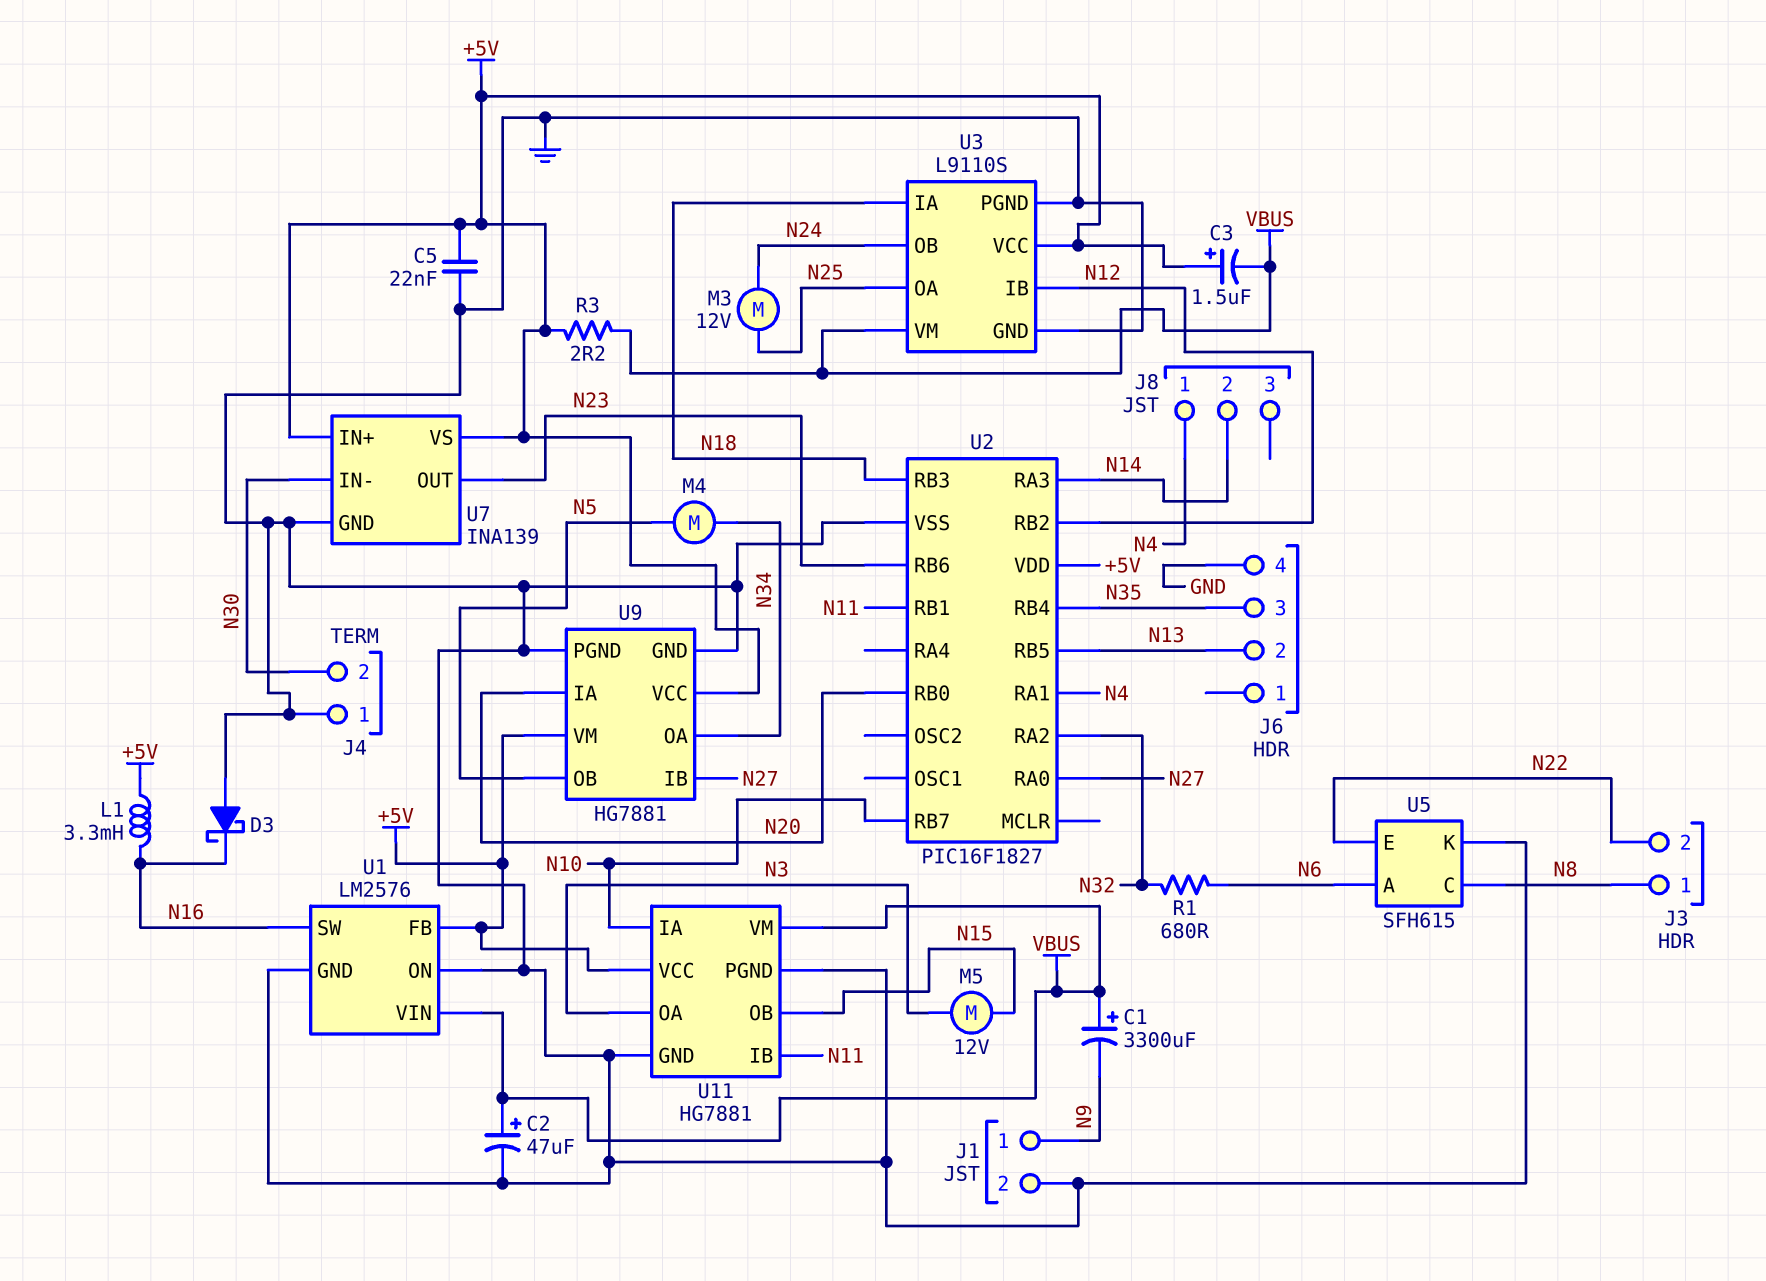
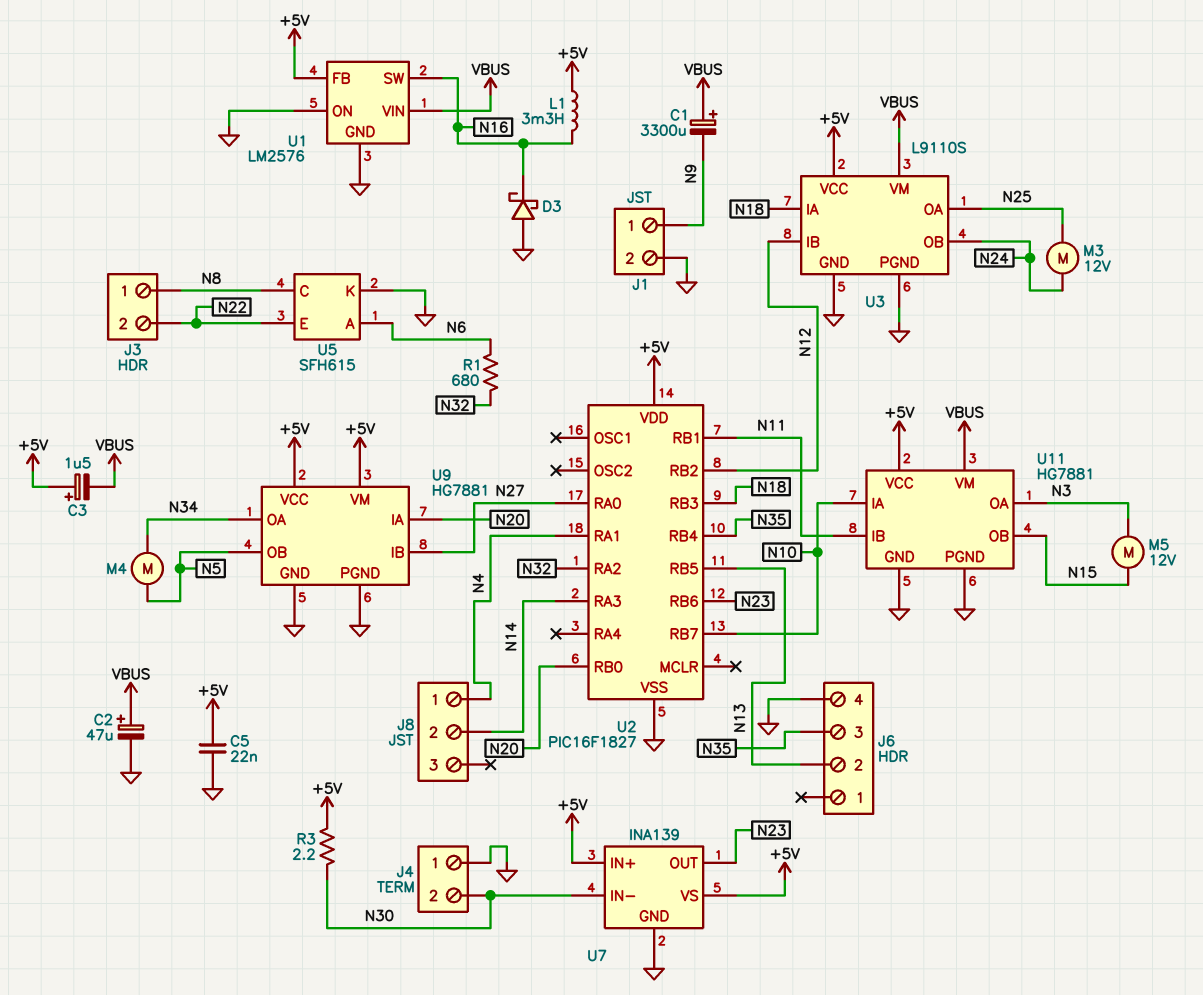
R3: 2.2 (+5V, VBUS) -> 2.2 (+5V, N30)

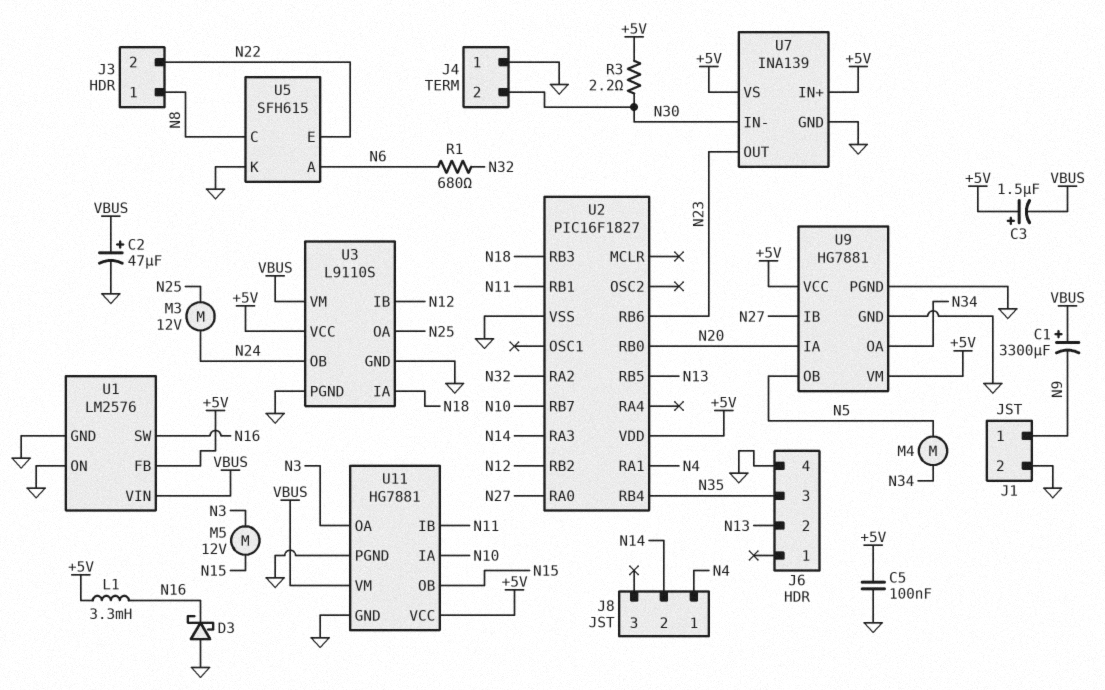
C5: 22nF (+5V, GND) -> 100nF (+5V, GND)

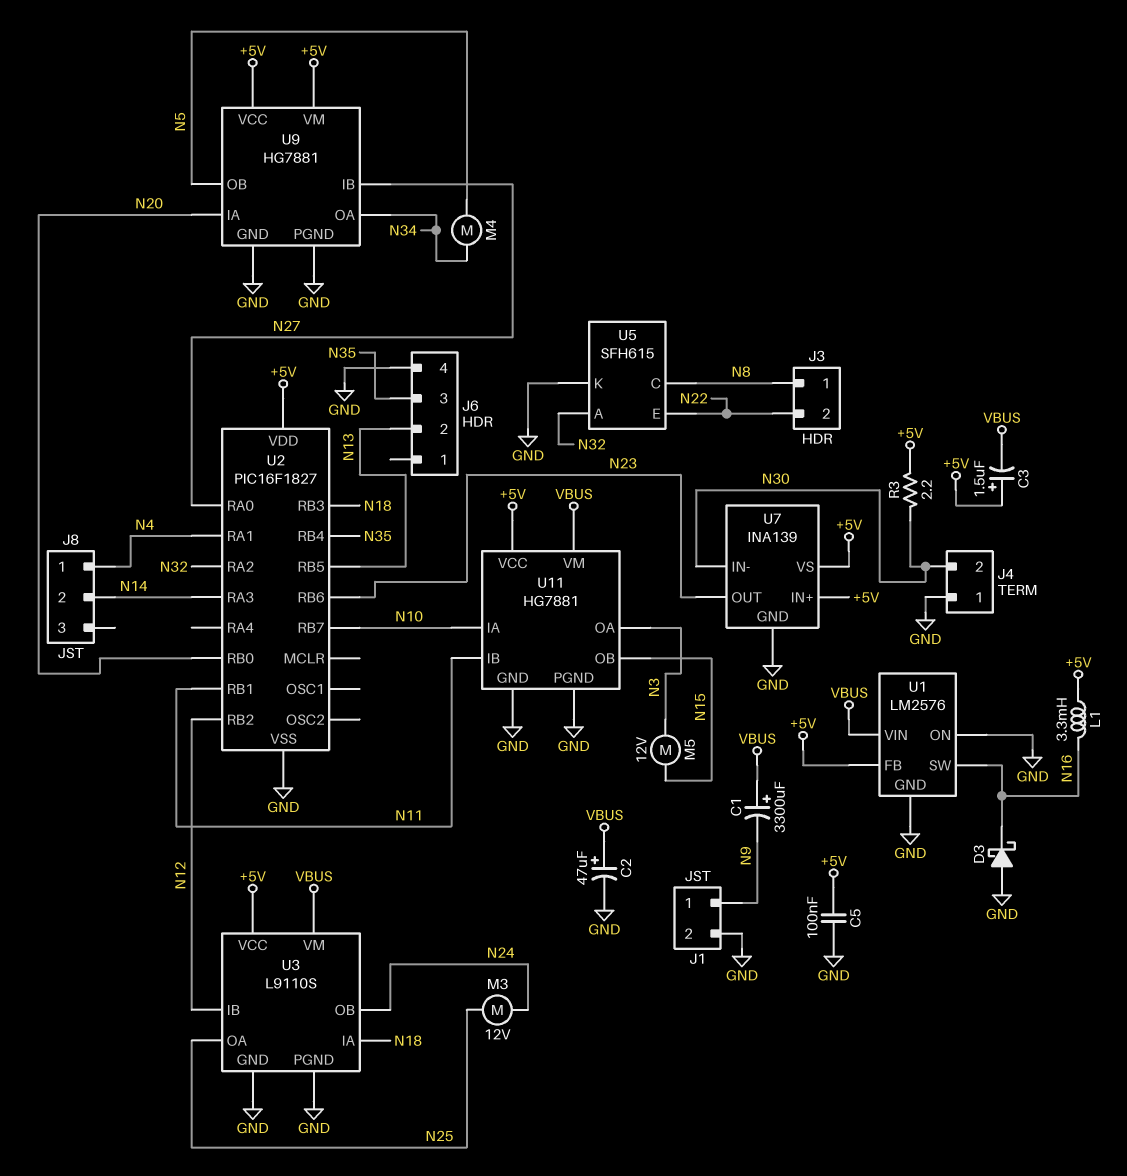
R1: 680 (N6, N32) -> none
U5 pin A: N6 -> N32

